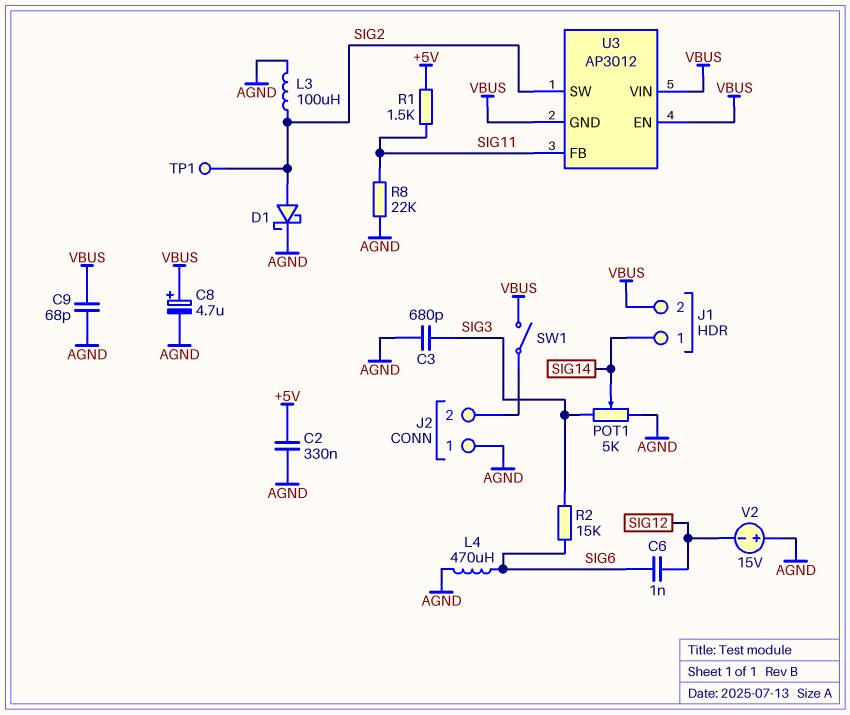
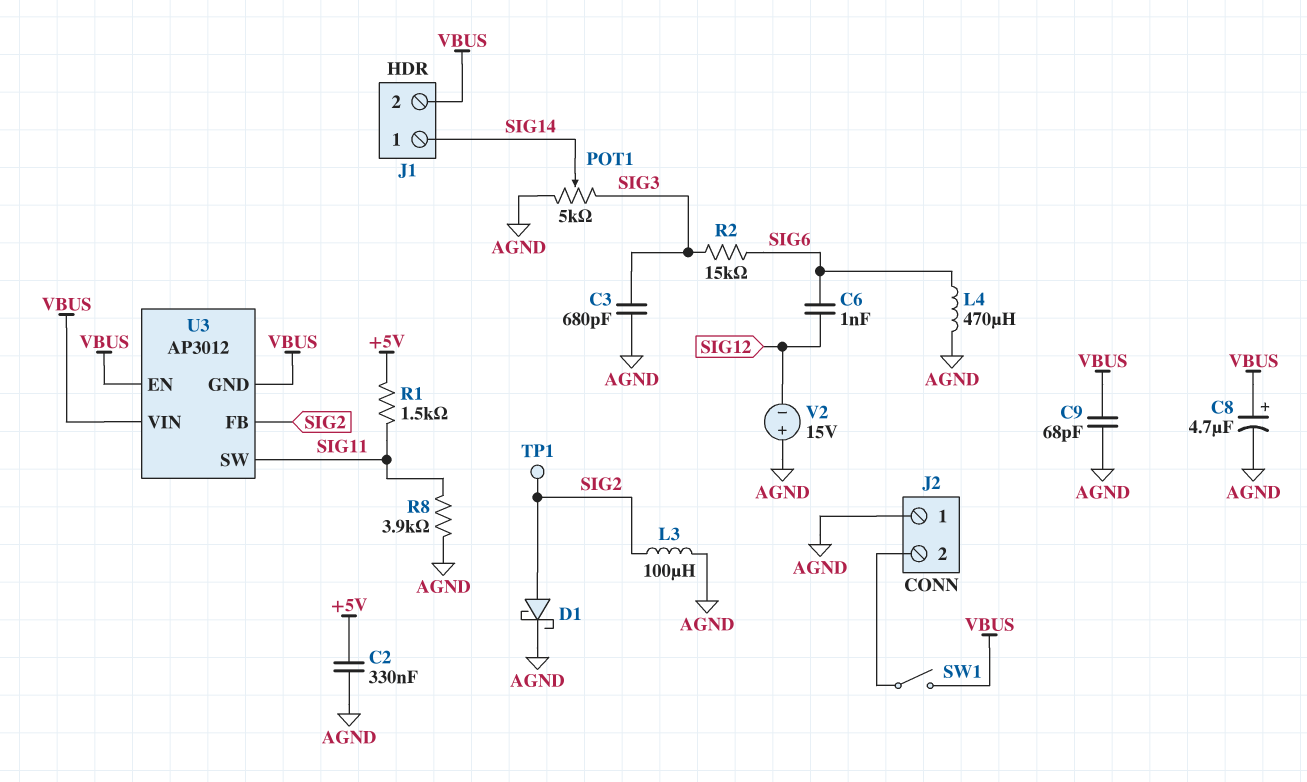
R8: 22k (AGND, SIG11) -> 3.9k (AGND, SIG11)
U3 pin FB: SIG11 -> SIG2
U3 pin SW: SIG2 -> SIG11

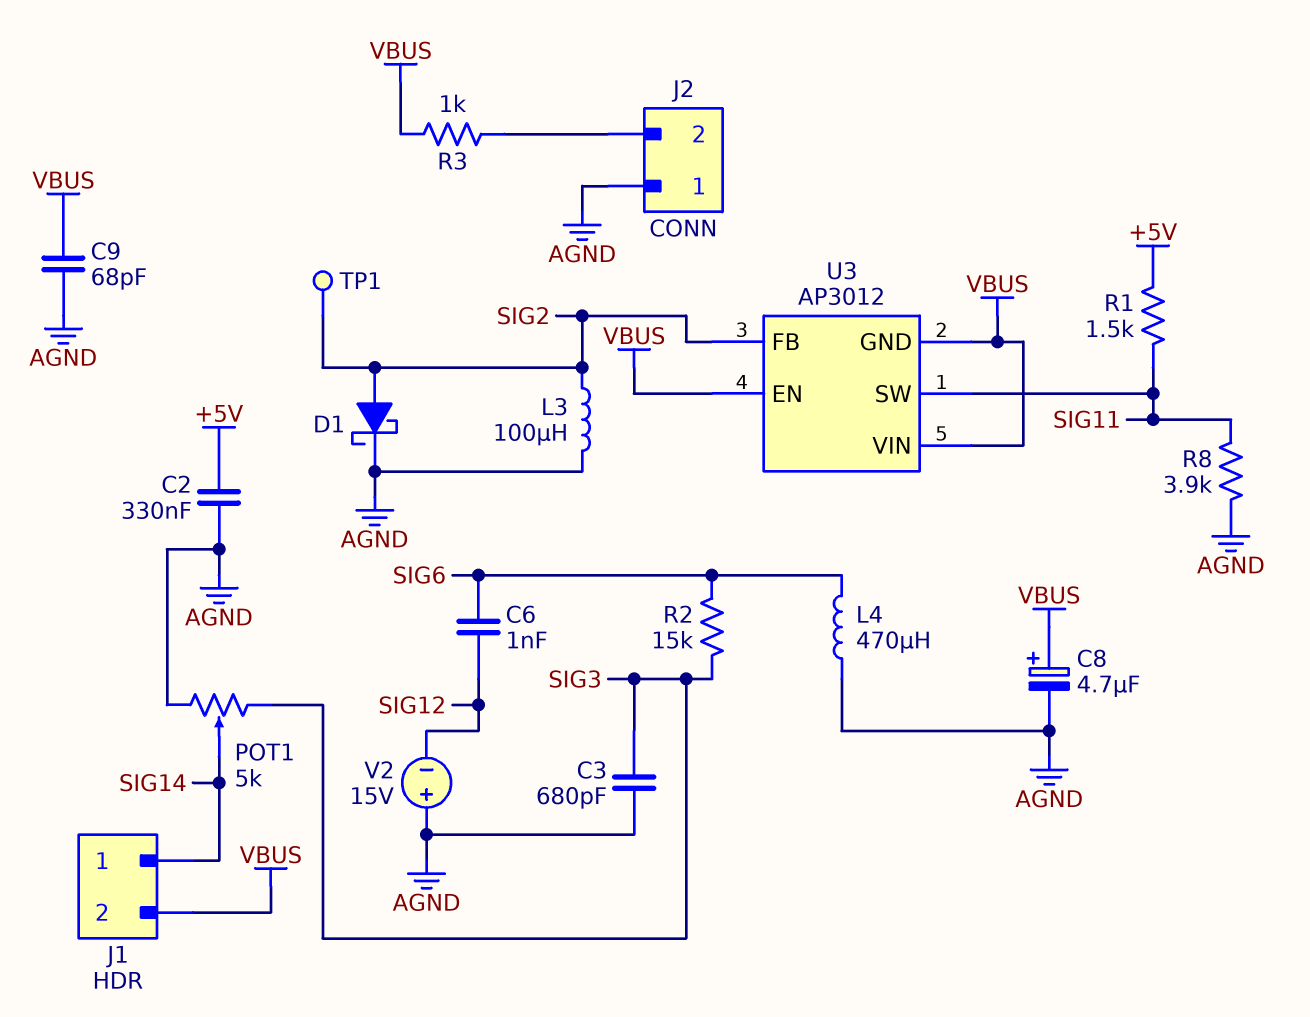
R3: none -> 1k (J2/2, VBUS)
SW1: switch (J2/2, VBUS) -> none

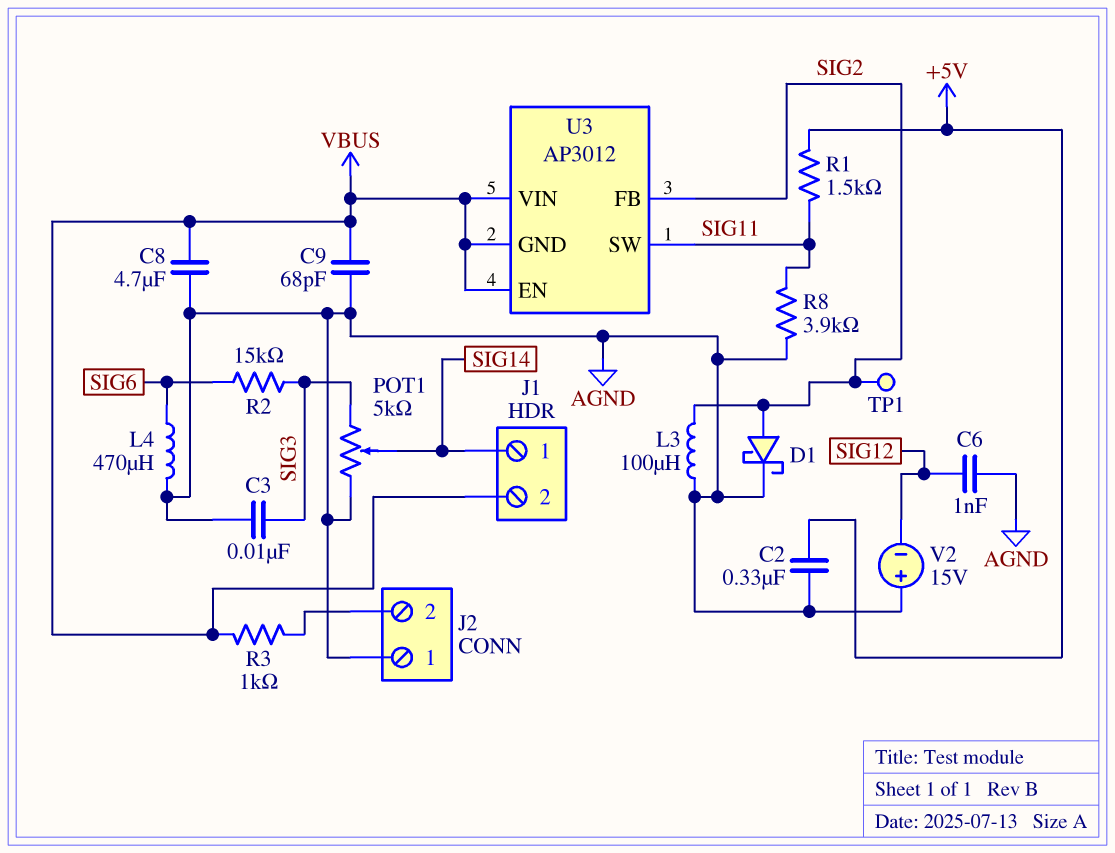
C3: 680pF (AGND, SIG3) -> 10nF (AGND, SIG3)
C6: 1nF (SIG6, SIG12) -> 1nF (AGND, SIG12)
C8: 4.7uF (plus VBUS, minus AGND) -> 4.7uF (AGND, VBUS)

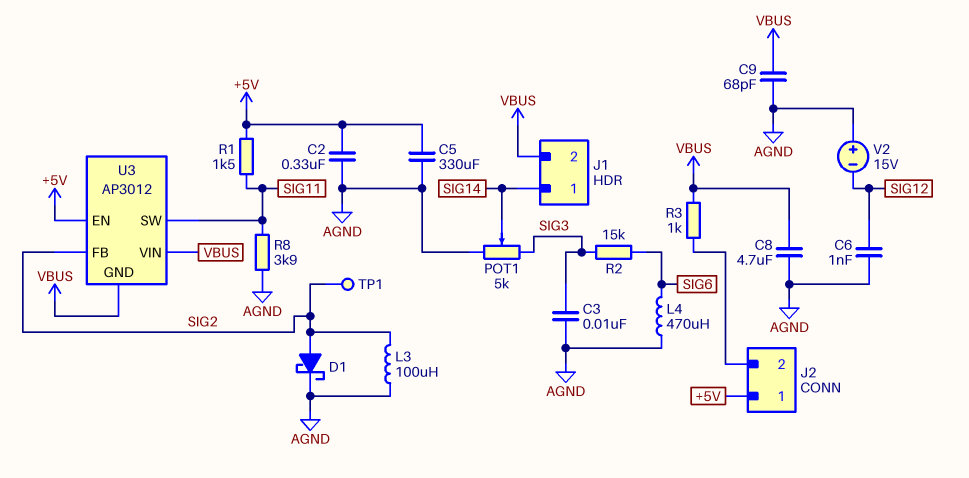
C5: none -> 330uF (+5V, AGND)
J2 pin 1: AGND -> +5V
U3 pin EN: VBUS -> +5V

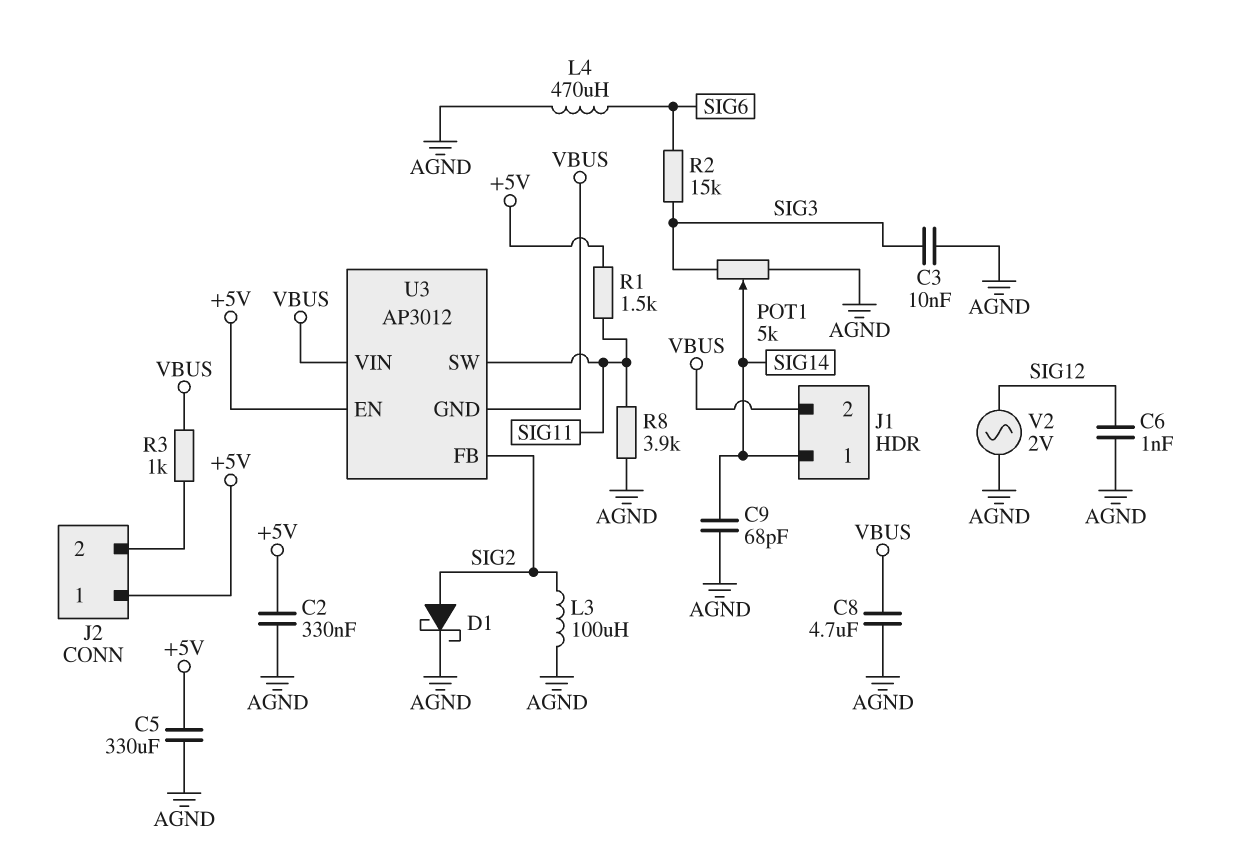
C9: 68pF (AGND, VBUS) -> 68pF (AGND, SIG14)
TP1: test point (SIG2) -> none
V2: 15V (plus AGND, minus SIG12) -> AC 2V (AGND, SIG12)

